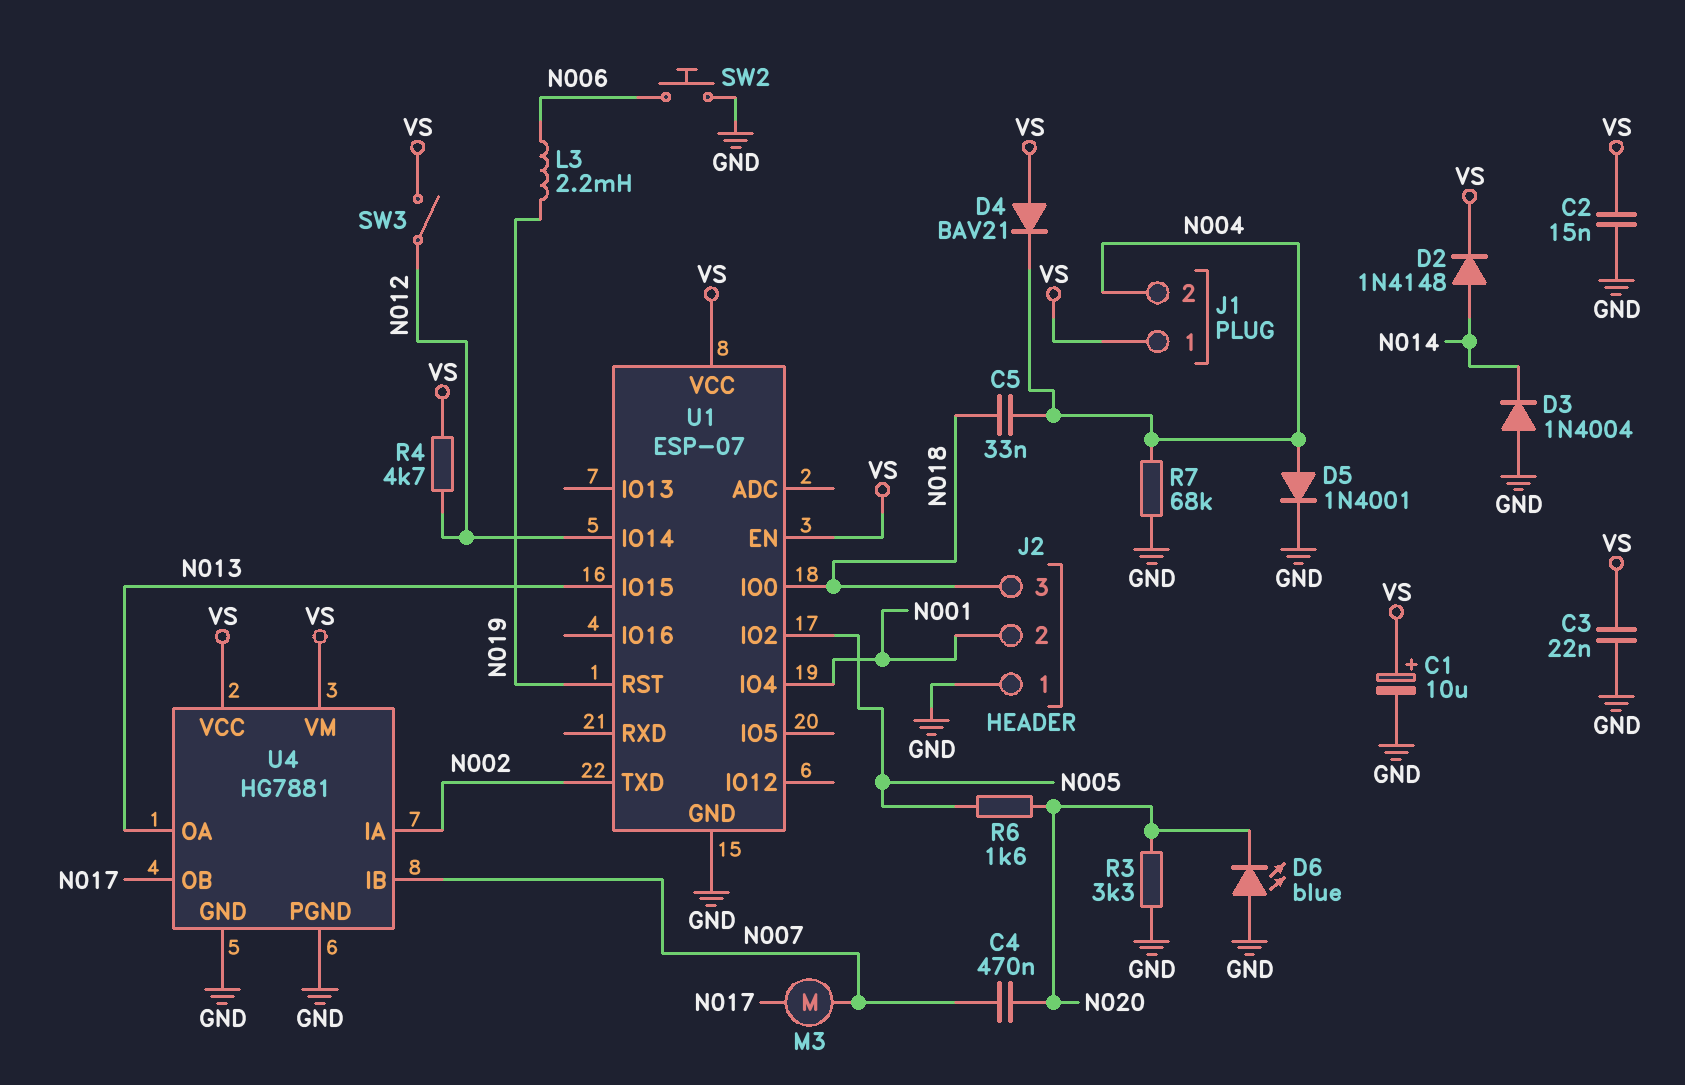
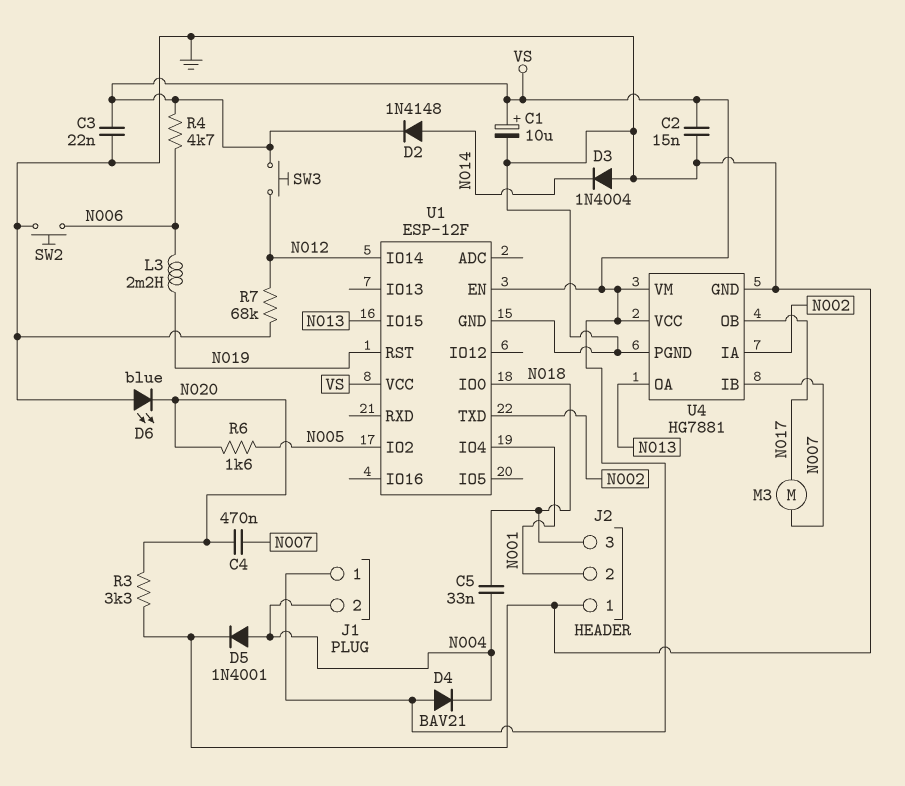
R4: 4.7k (N012, VS) -> 4.7k (N006, VS)
R7: 68k (GND, N004) -> 68k (GND, N012)
SW3: switch (N012, VS) -> button (N012, VS)
U1: ESP-07 -> ESP-12F

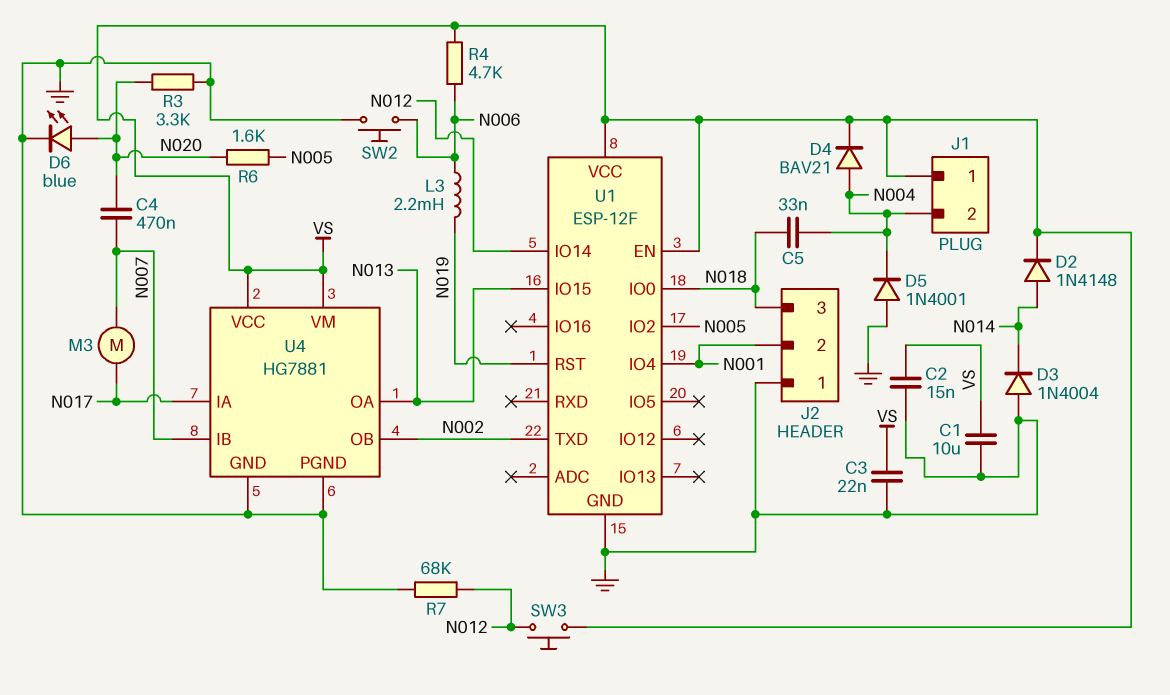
C1: 10uF (plus VS, minus GND) -> 10uF (GND, VS)
D4: diode BAV21 (A VS, K N004) -> diode BAV21 (A N004, K VS)
D5: diode 1N4001 (A N004, K GND) -> diode 1N4001 (A GND, K N004)
D6: LED blue (A GND, K N020) -> LED blue (A N020, K GND)
U4 pin IA: N002 -> N017
U4 pin OB: N017 -> N002

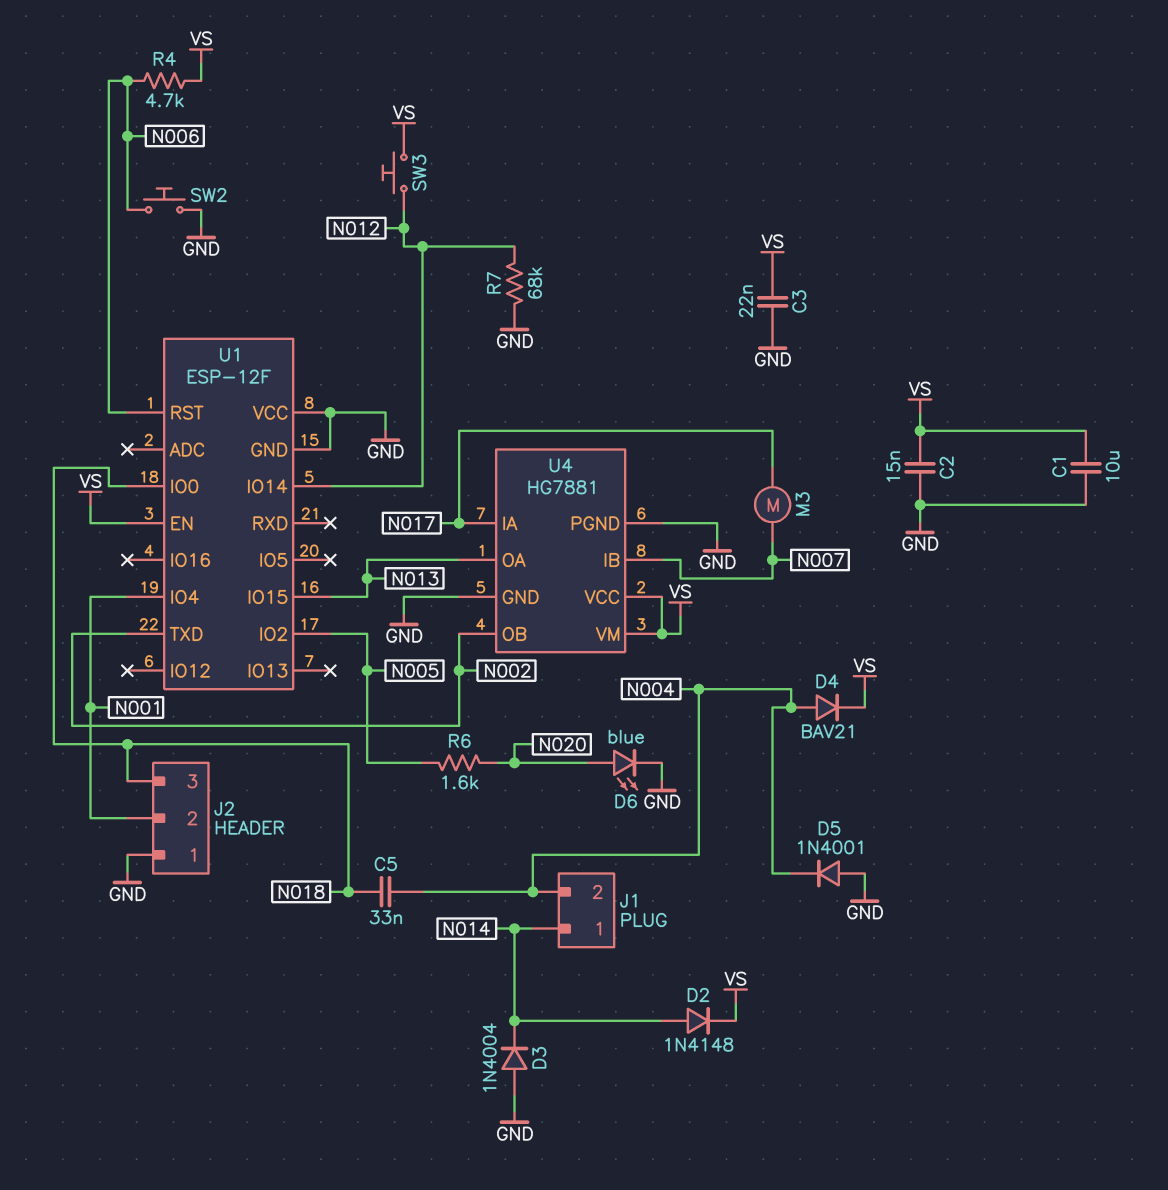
C4: 470nF (N007, N020) -> none
J1 pin 1: VS -> N014
L3: 2.2mH (N006, N019) -> none
R3: 3.3k (GND, N020) -> none
U1 pin RST: N019 -> N006
U1 pin VCC: VS -> GND

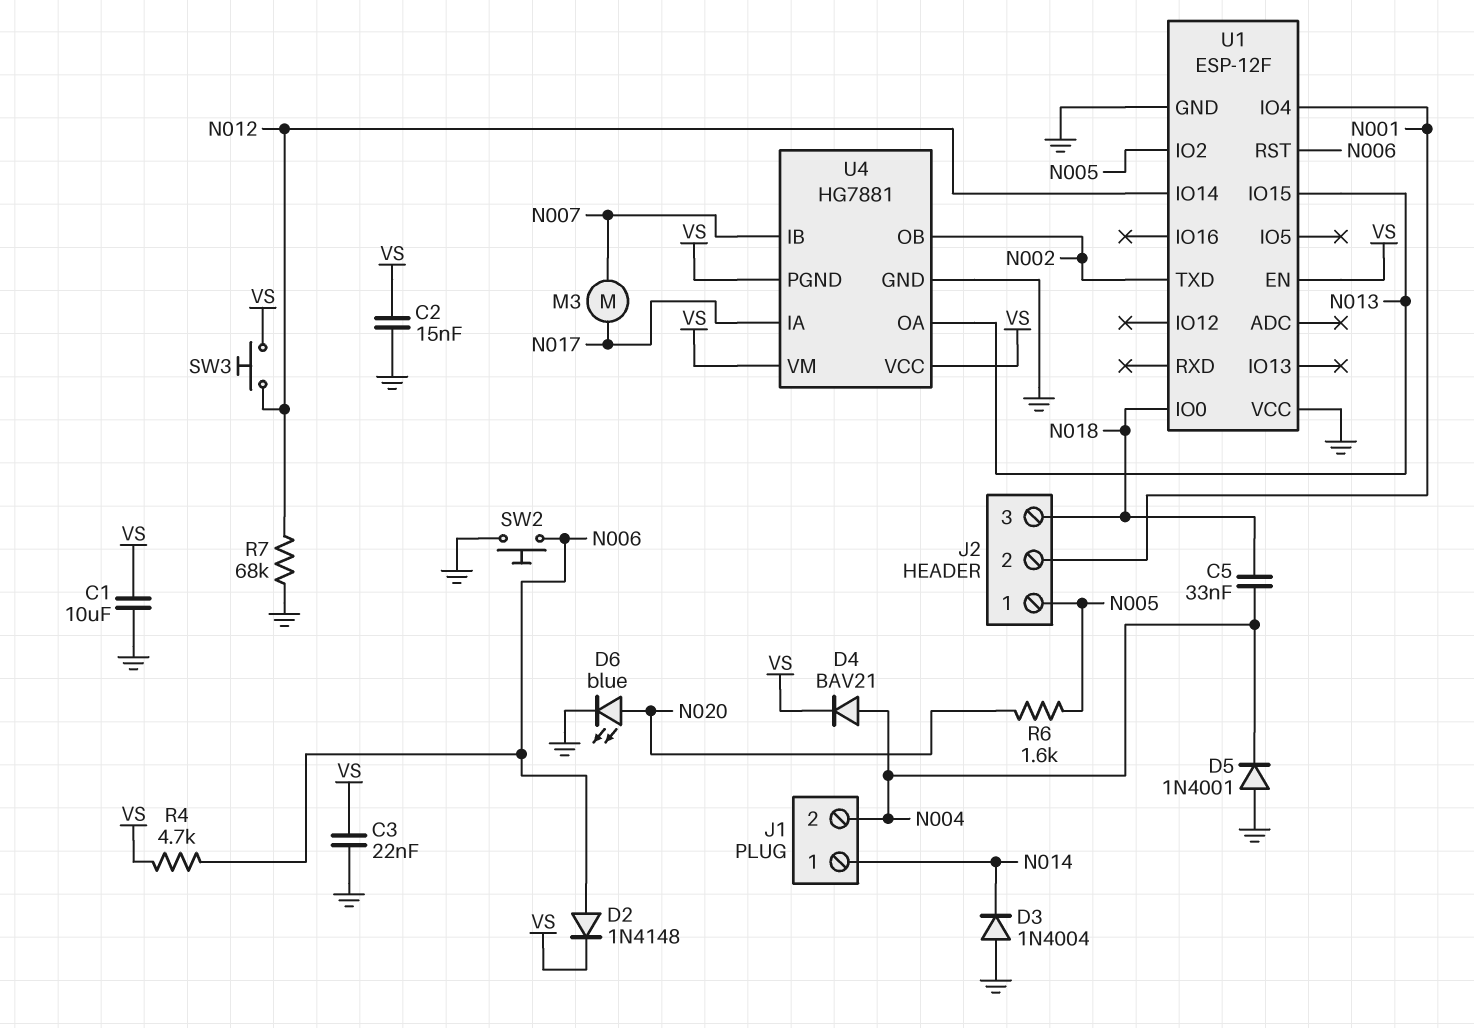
D2: diode 1N4148 (A N014, K VS) -> diode 1N4148 (A N006, K VS)
J2 pin 1: GND -> N005
U4 pin PGND: GND -> VS

